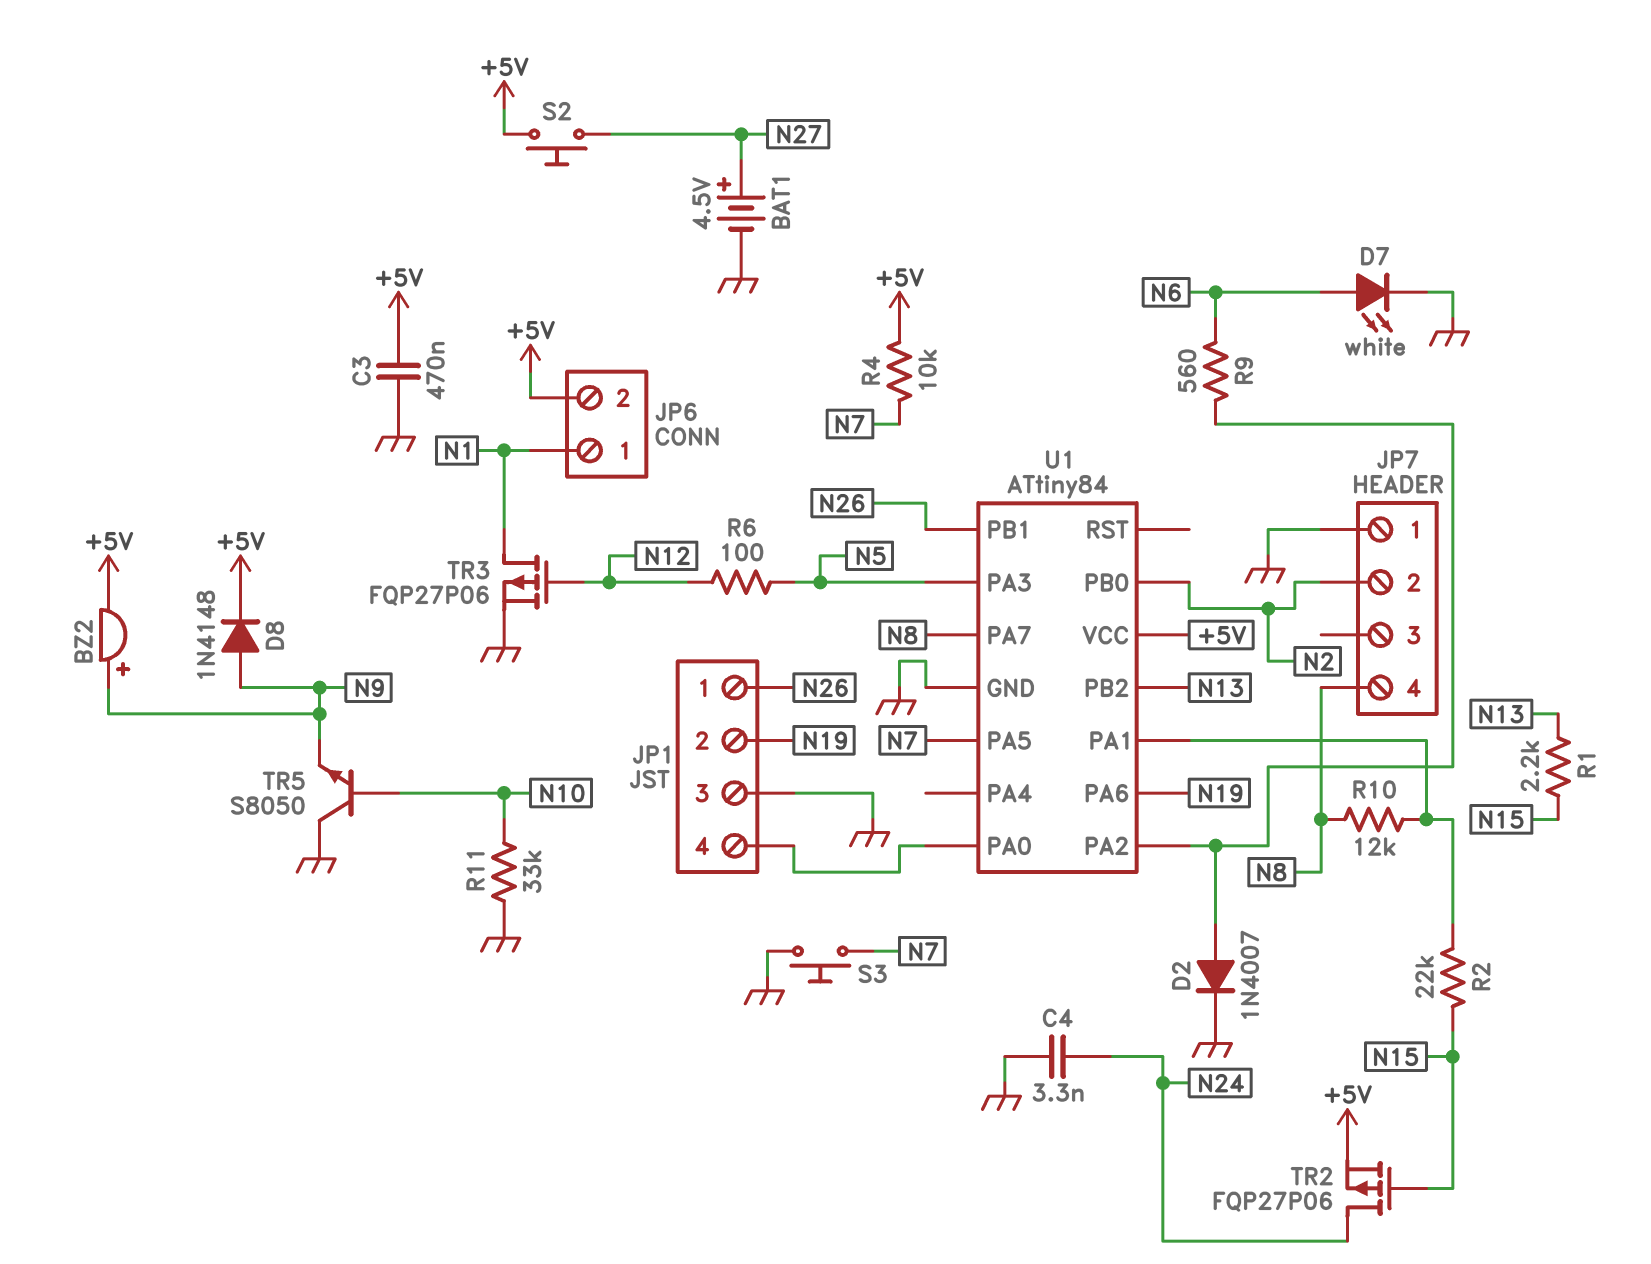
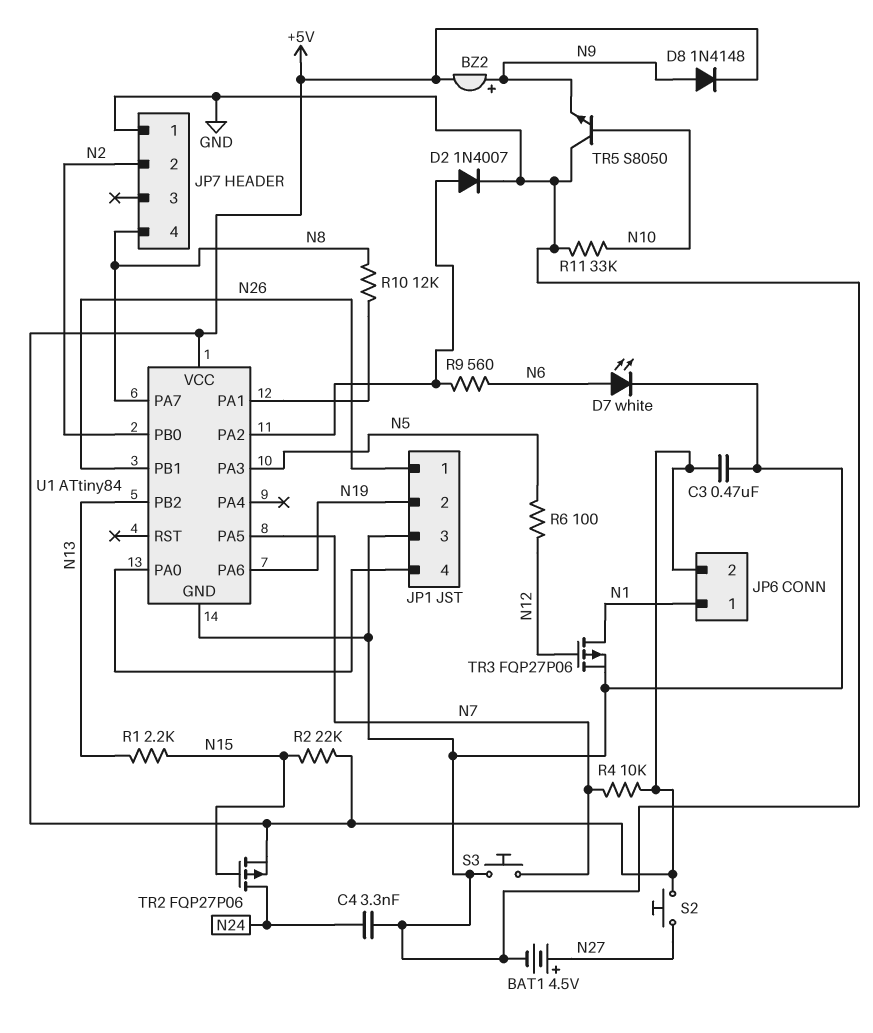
R2: 22k (N15, U1/PA1) -> 22k (+5V, N15)

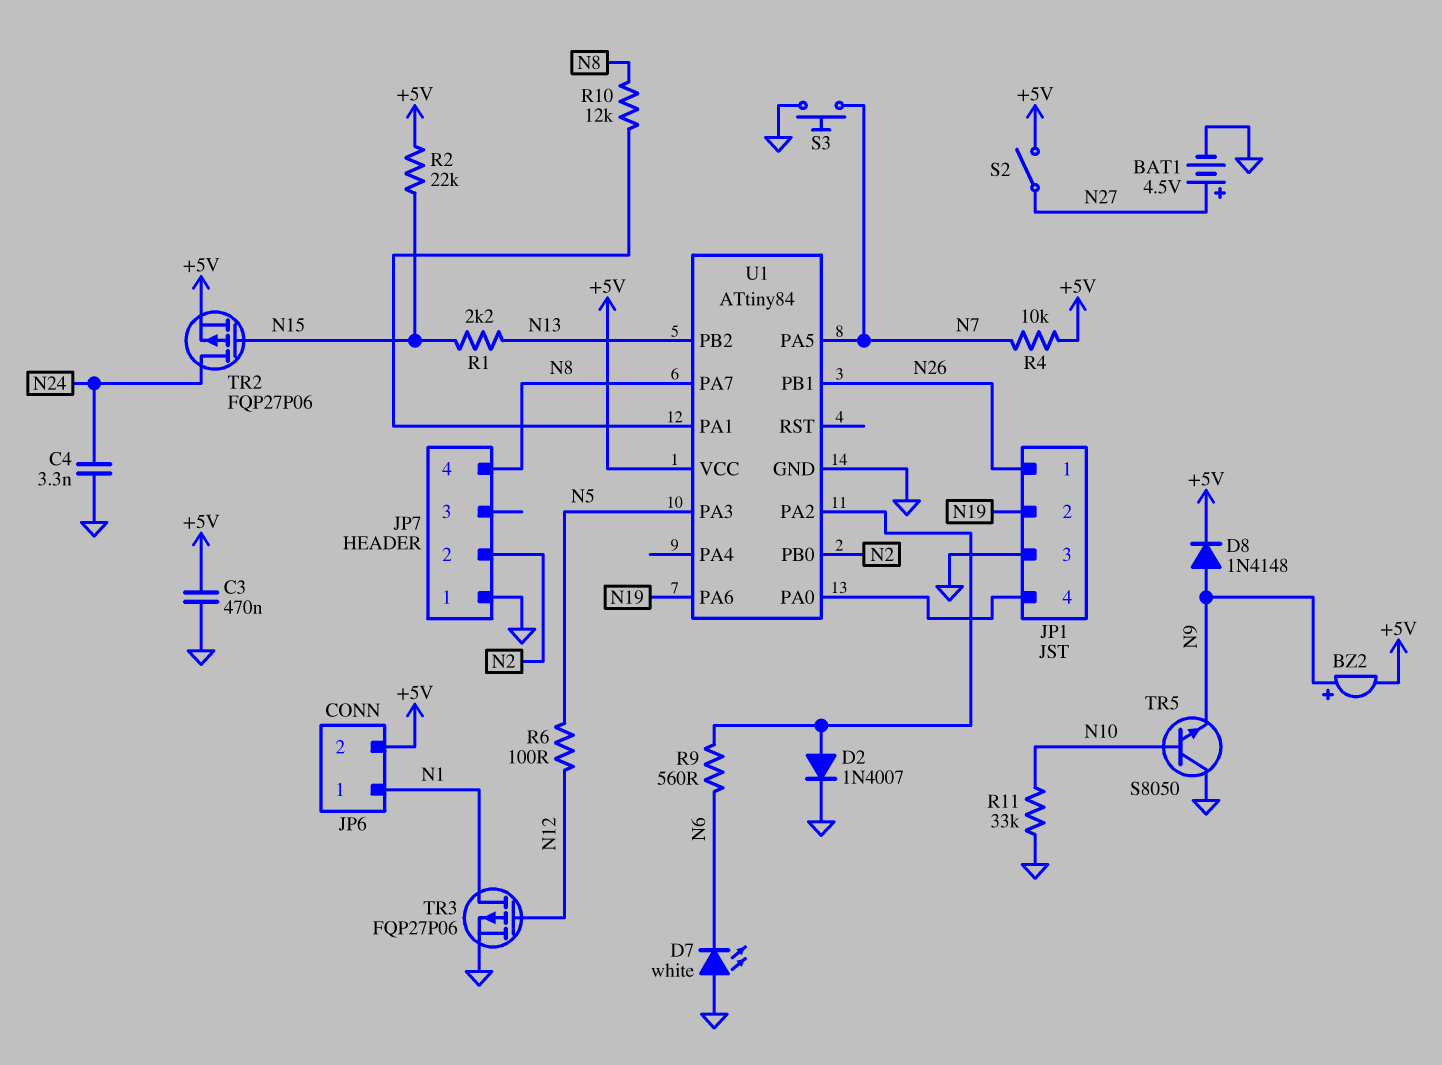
D7: LED white (A N6, K GND) -> LED white (A GND, K N6)
S2: button (+5V, N27) -> switch (+5V, N27)

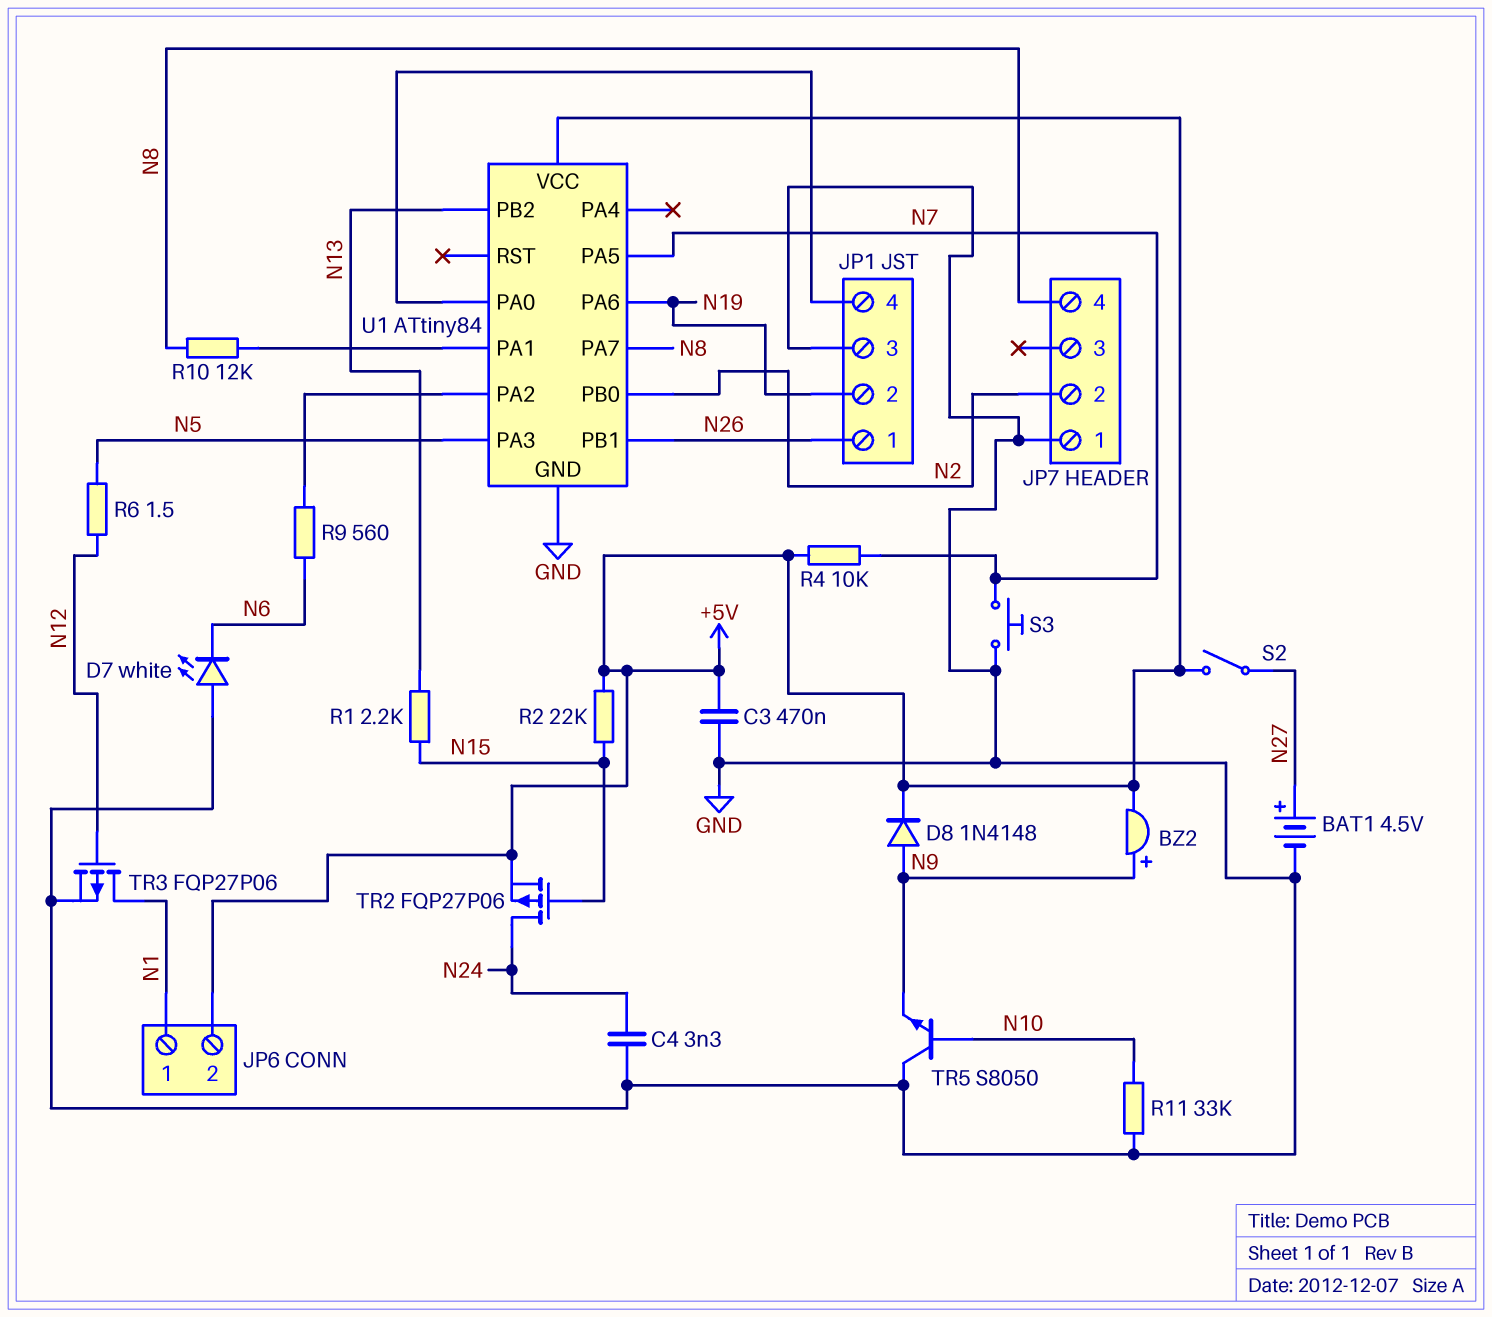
D2: diode 1N4007 (A U1/PA2, K GND) -> none
R6: 100 (N5, N12) -> 1.5 (N5, N12)

